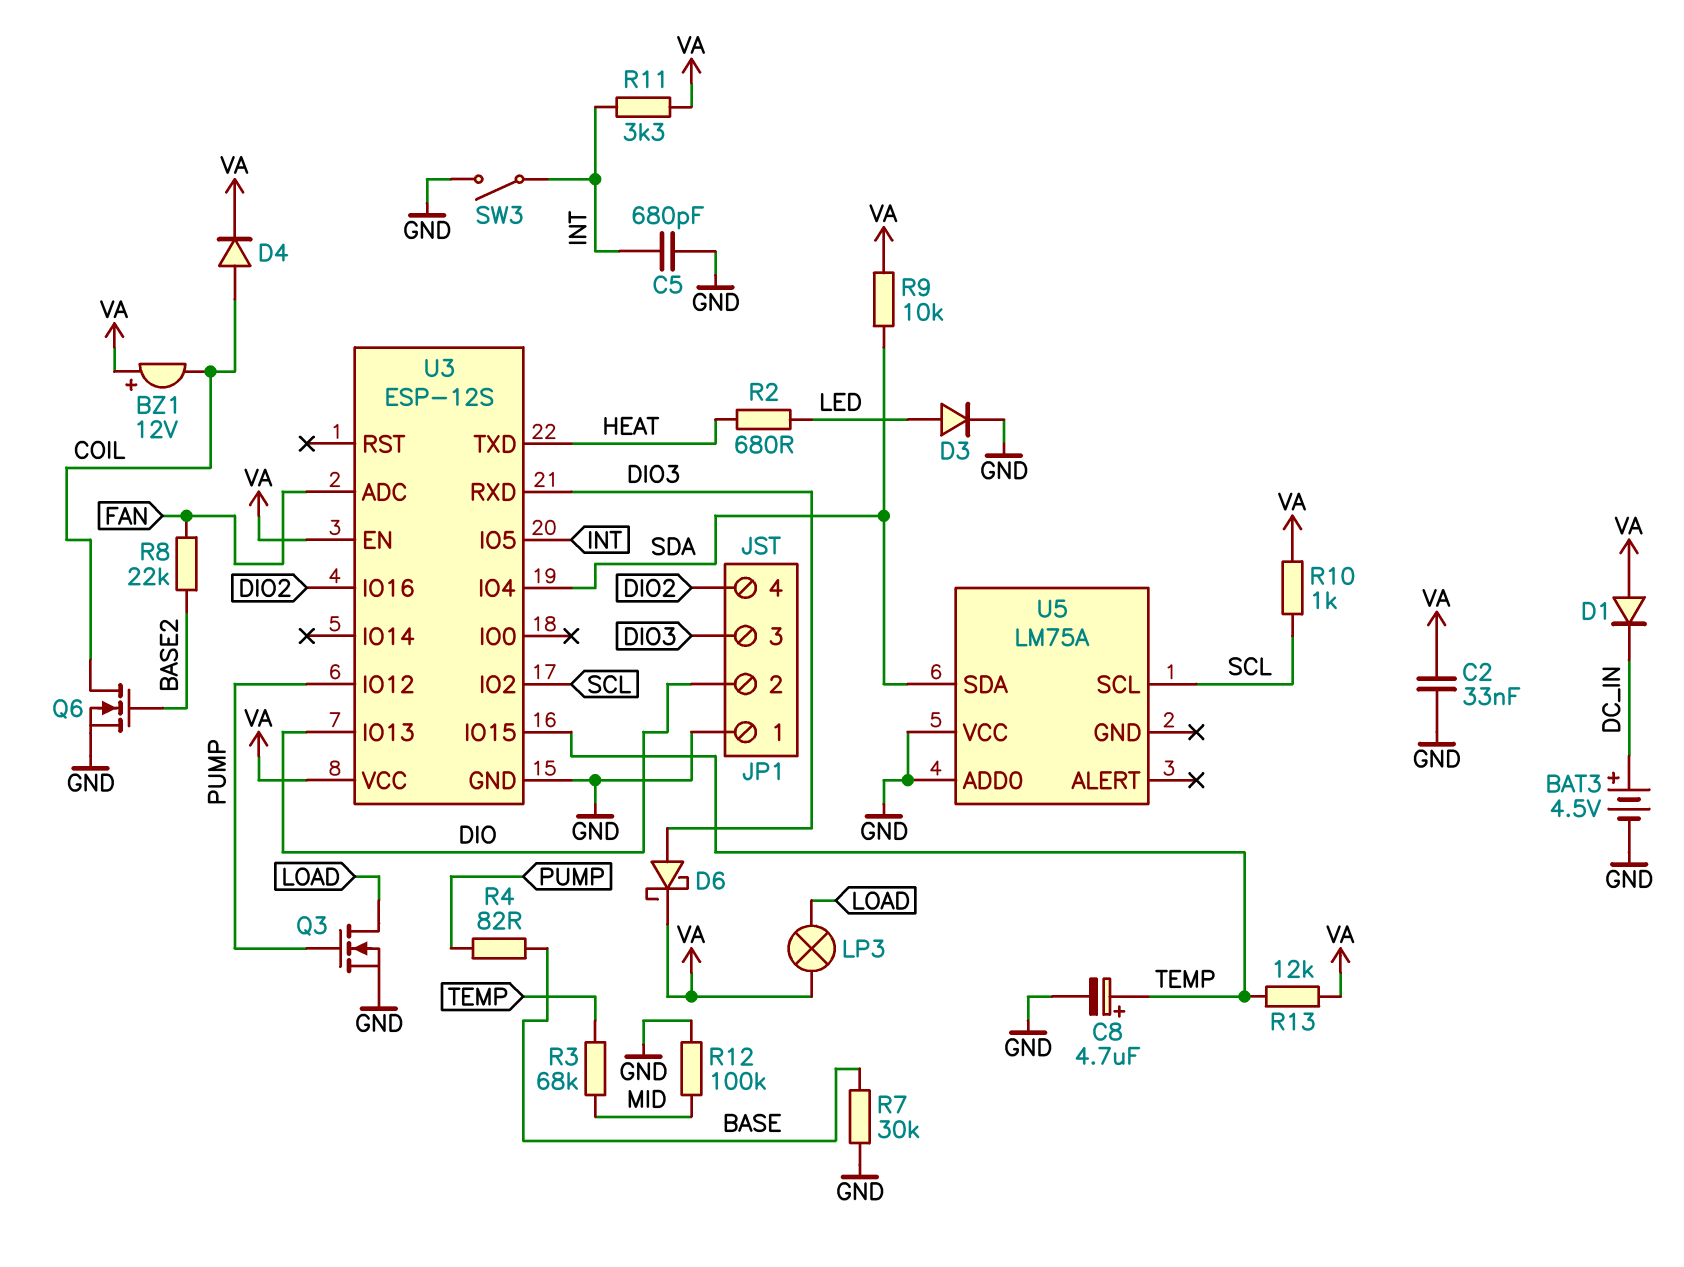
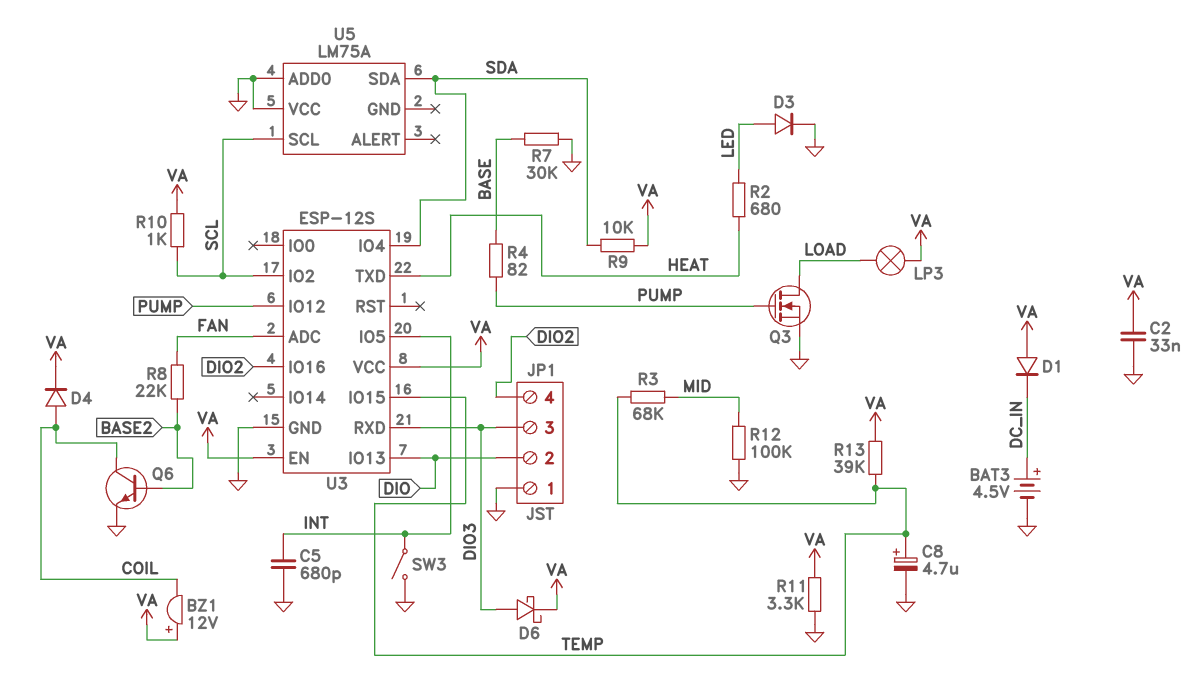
Q6: NMOS (G BASE2, D COIL, S GND) -> NPN (B BASE2, C COIL, E GND)
R11: 3.3k (INT, VA) -> 3.3k (GND, VA)
R13: 12k (TEMP, VA) -> 39k (TEMP, VA)

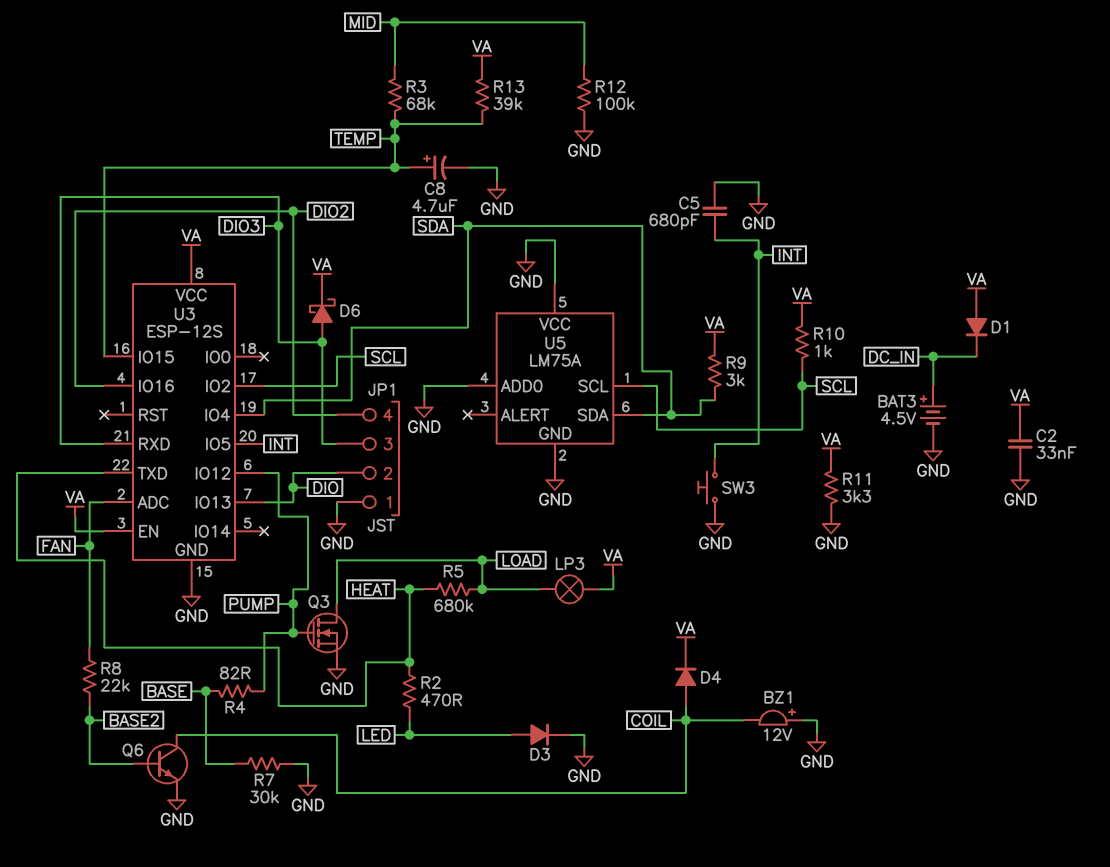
BZ1: buzzer 12V (plus VA, minus COIL) -> buzzer 12V (plus GND, minus COIL)
R2: 680 (HEAT, LED) -> 470 (HEAT, LED)
R5: none -> 680k (HEAT, LOAD)
R9: 10k (SDA, VA) -> 3k (SDA, VA)
SW3: switch (GND, INT) -> button (GND, INT)
U5 pin GND: none -> GND

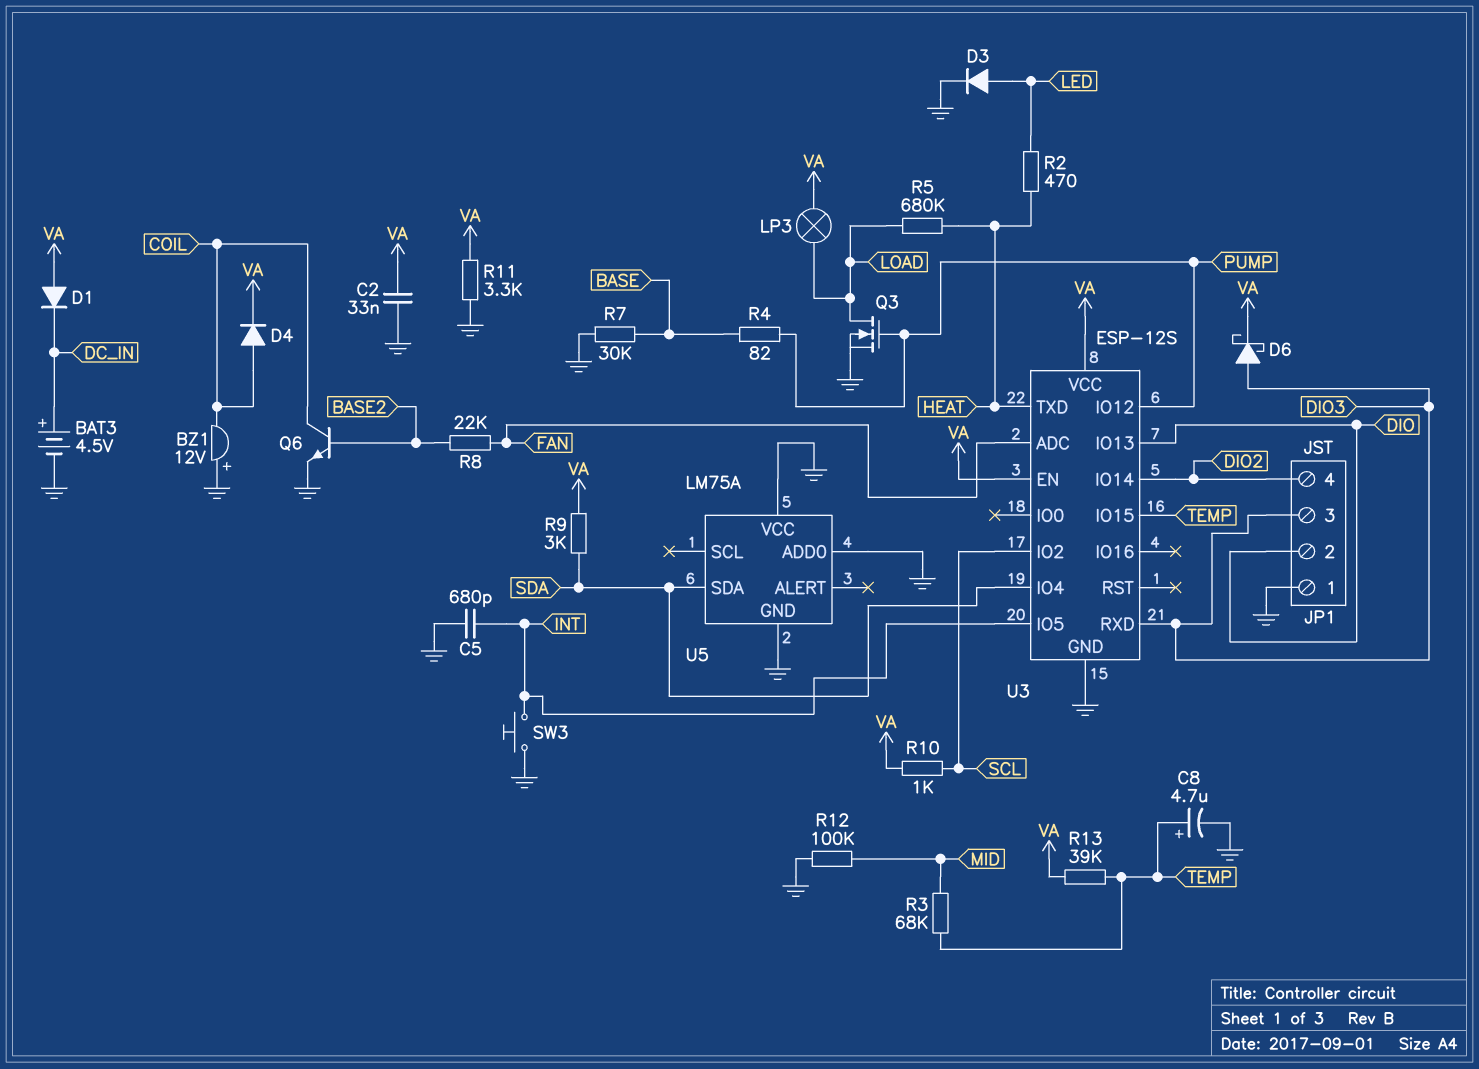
U3 pin IO14: none -> DIO2
U3 pin IO16: DIO2 -> none
U5 pin SCL: SCL -> none

